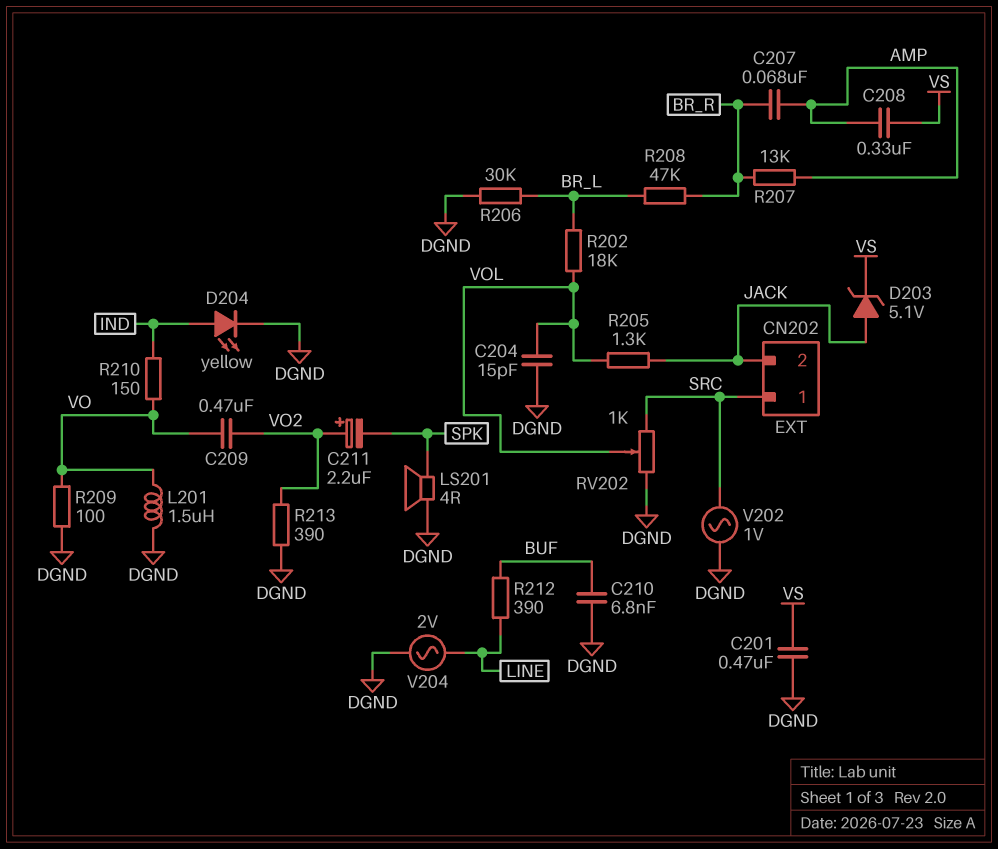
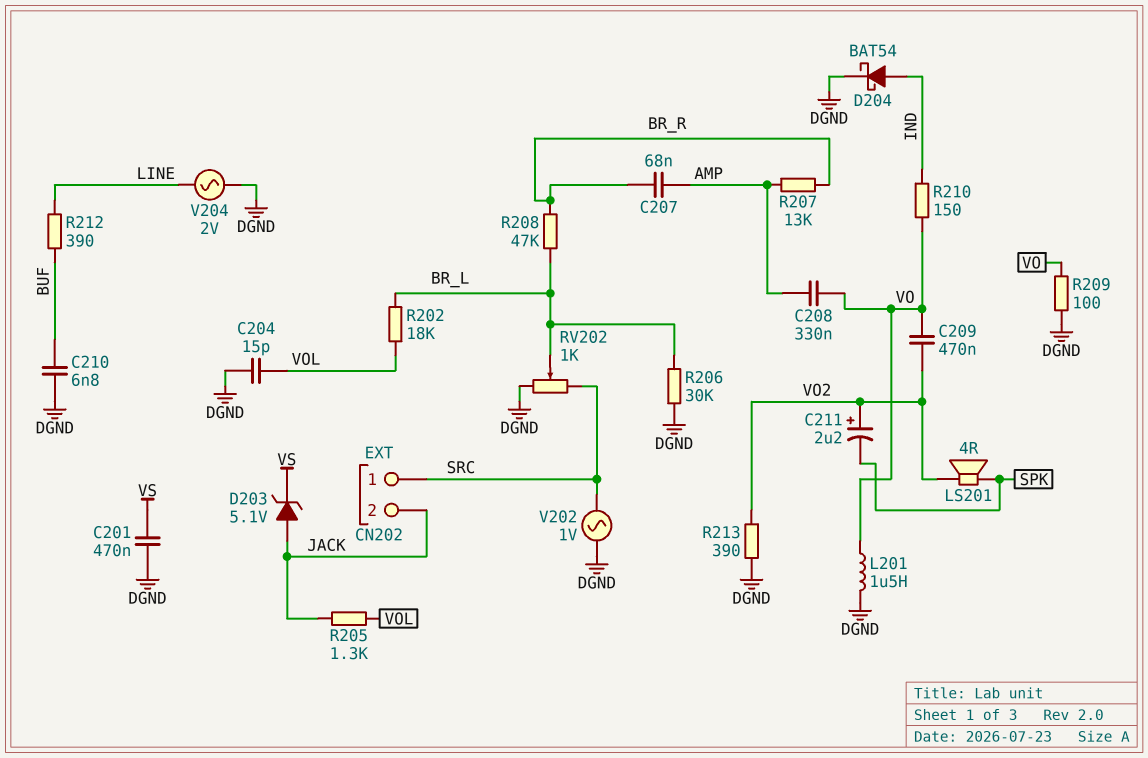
C208: 330nF (AMP, VS) -> 330nF (AMP, VO)
D204: LED yellow (A IND, K DGND) -> schottky BAT54 (A IND, K DGND)
LS201: speaker 4R (DGND, SPK) -> speaker 4R (SPK, VO2)
RV202: 1k (DGND, SRC, wiper VOL) -> 1k (DGND, SRC, wiper BR_L)

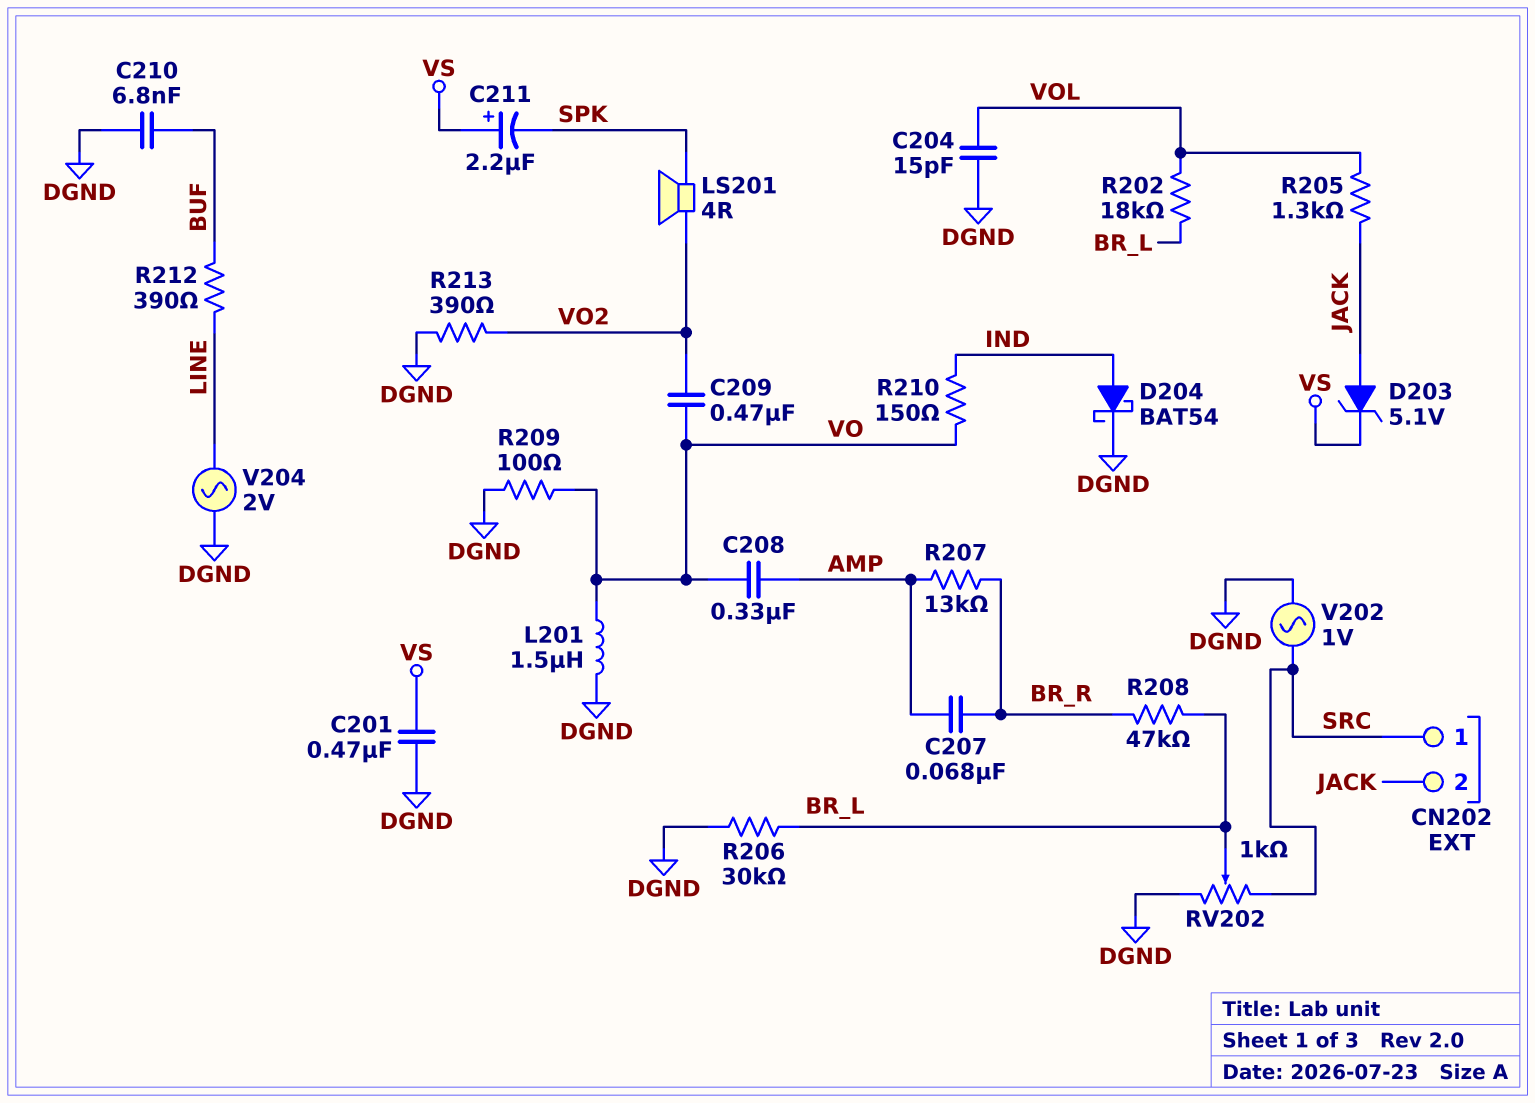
C211: 2.2uF (plus VO2, minus SPK) -> 2.2uF (plus VS, minus SPK)

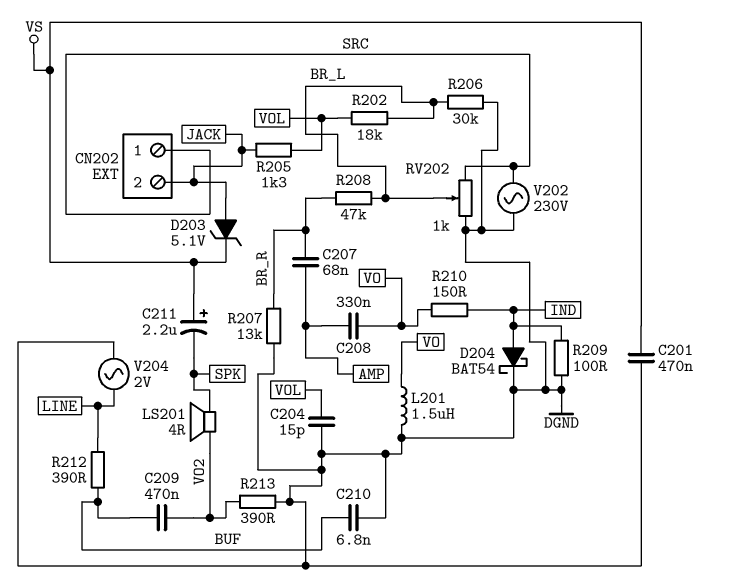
C209: 470nF (VO, VO2) -> 470nF (BUF, VO2)
R207: 13k (AMP, BR_R) -> 13k (BR_R, DGND)
R209: 100 (DGND, VO) -> 100 (DGND, IND)
V202: AC 1V (DGND, SRC) -> AC 230V (DGND, SRC)

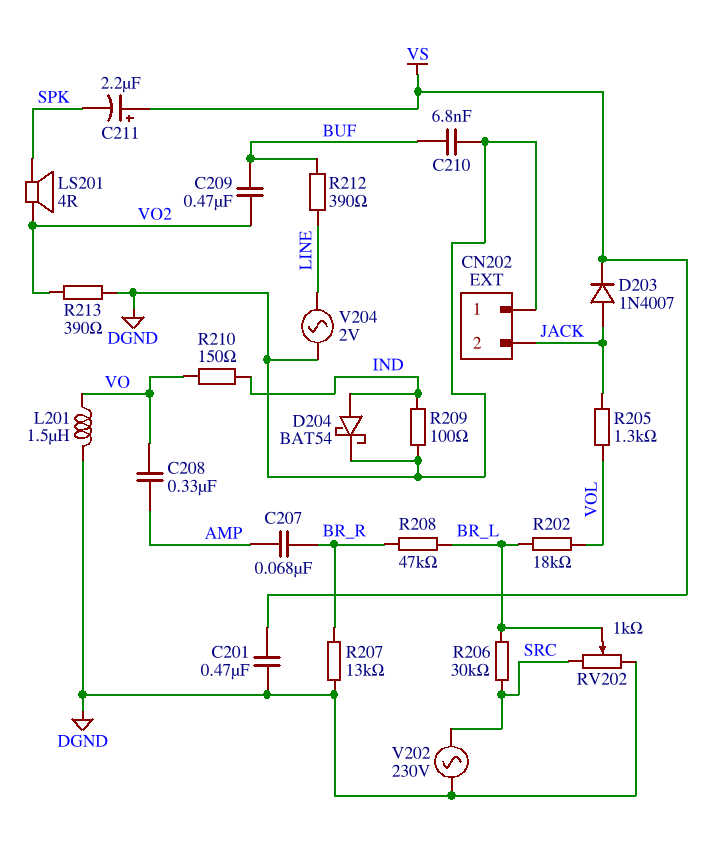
C204: 15pF (DGND, VOL) -> none
CN202 pin 1: SRC -> DGND
D203: zener 5.1V (A JACK, K VS) -> diode 1N4007 (A JACK, K VS)
R206: 30k (BR_L, DGND) -> 30k (BR_L, SRC)

